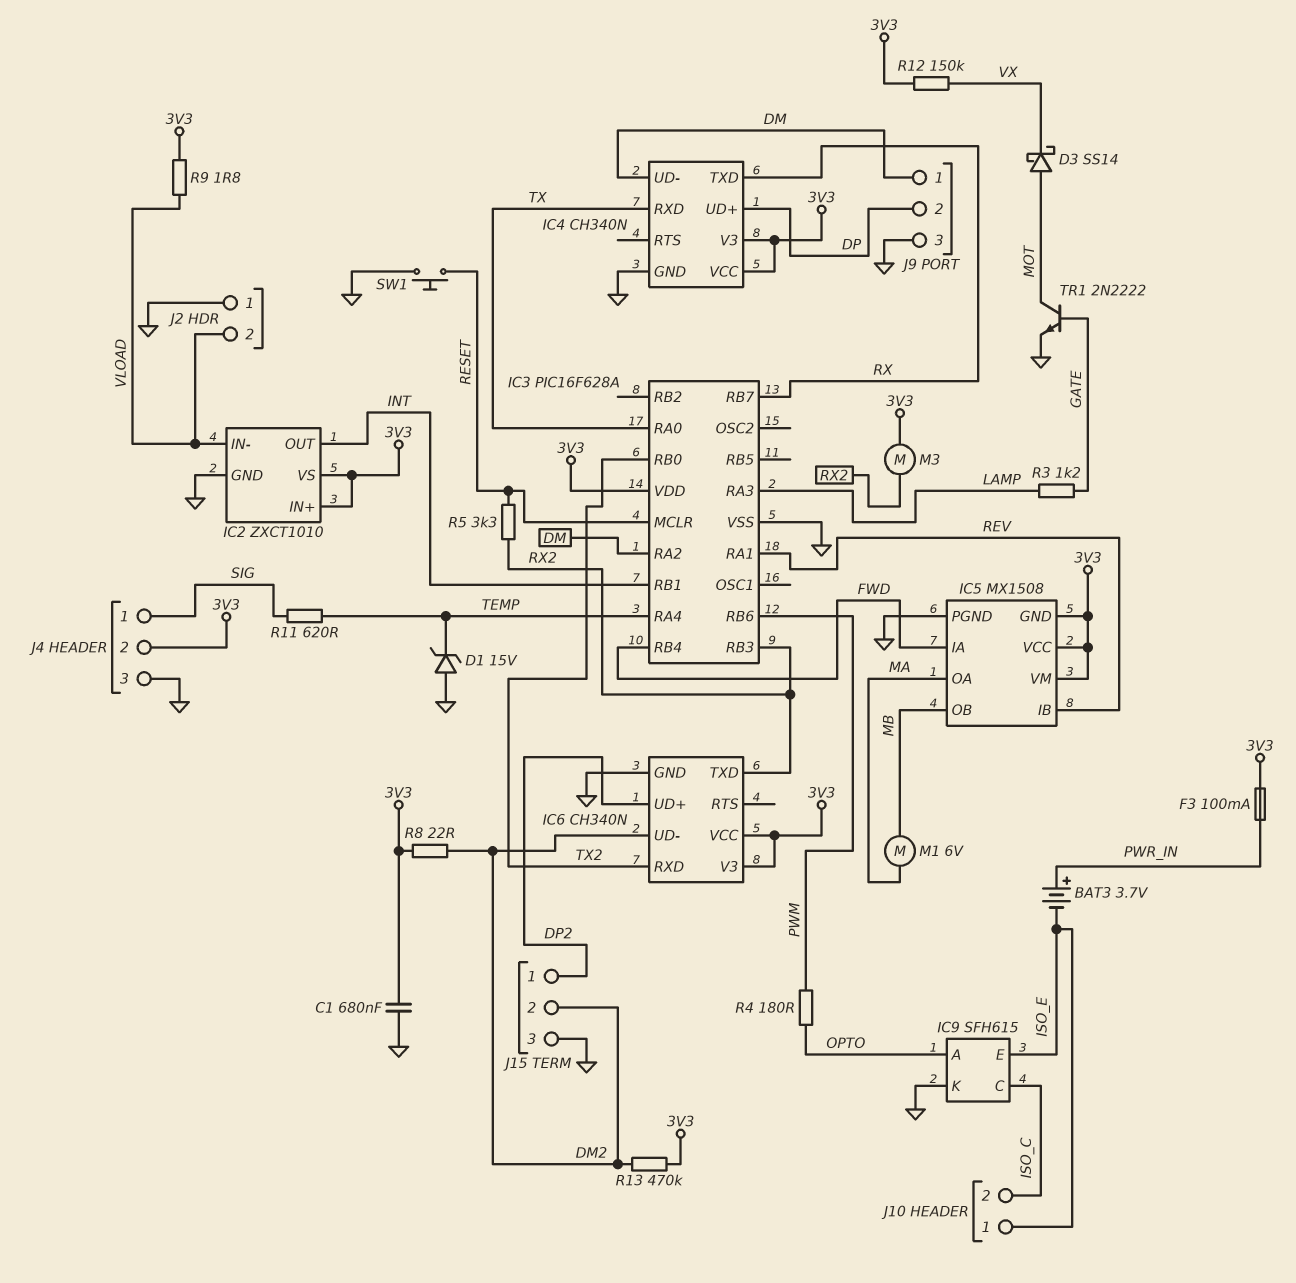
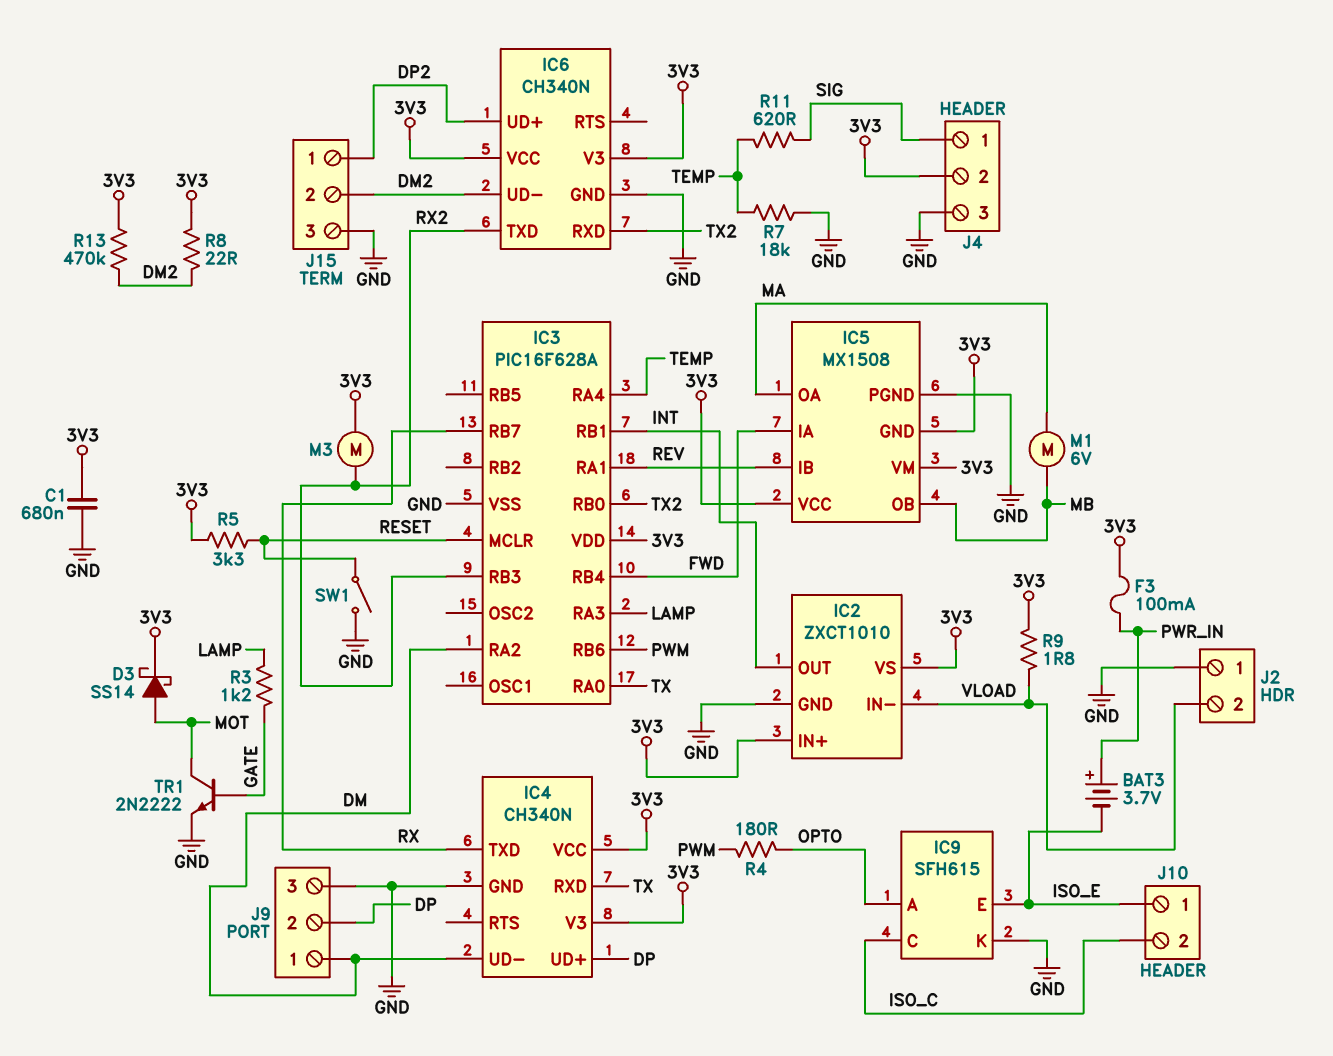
D1: zener 15V (A GND, K TEMP) -> none
D3: schottky SS14 (A MOT, K VX) -> schottky SS14 (A MOT, K 3V3)
R5: 3.3k (RESET, RX2) -> 3.3k (3V3, RESET)
R7: none -> 18k (GND, TEMP)
R12: 150k (3V3, VX) -> none
SW1: button (GND, RESET) -> switch (GND, RESET)

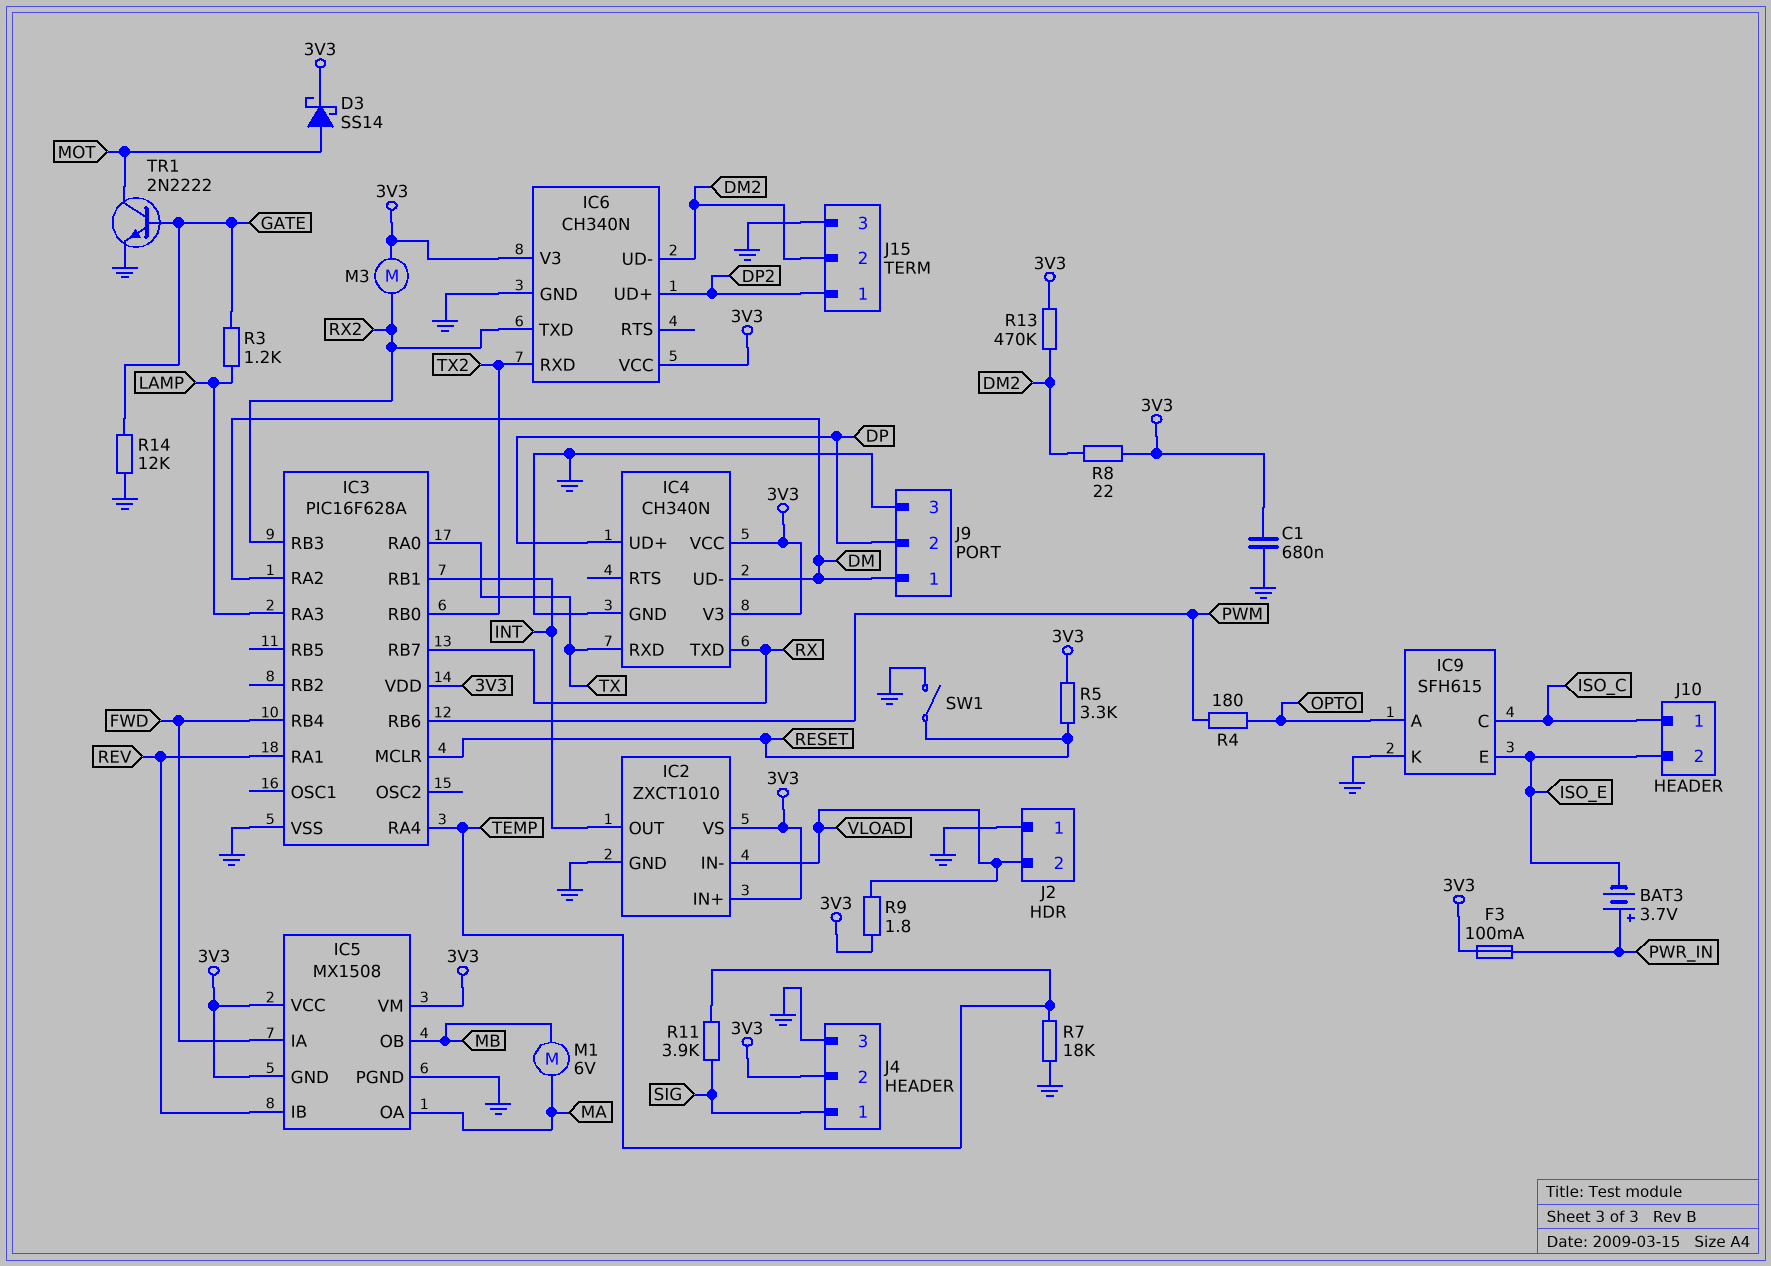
J10 pin 1: ISO_E -> ISO_C
J10 pin 2: ISO_C -> ISO_E
R11: 620 (SIG, TEMP) -> 3.9k (SIG, TEMP)
R14: none -> 12k (GATE, GND)

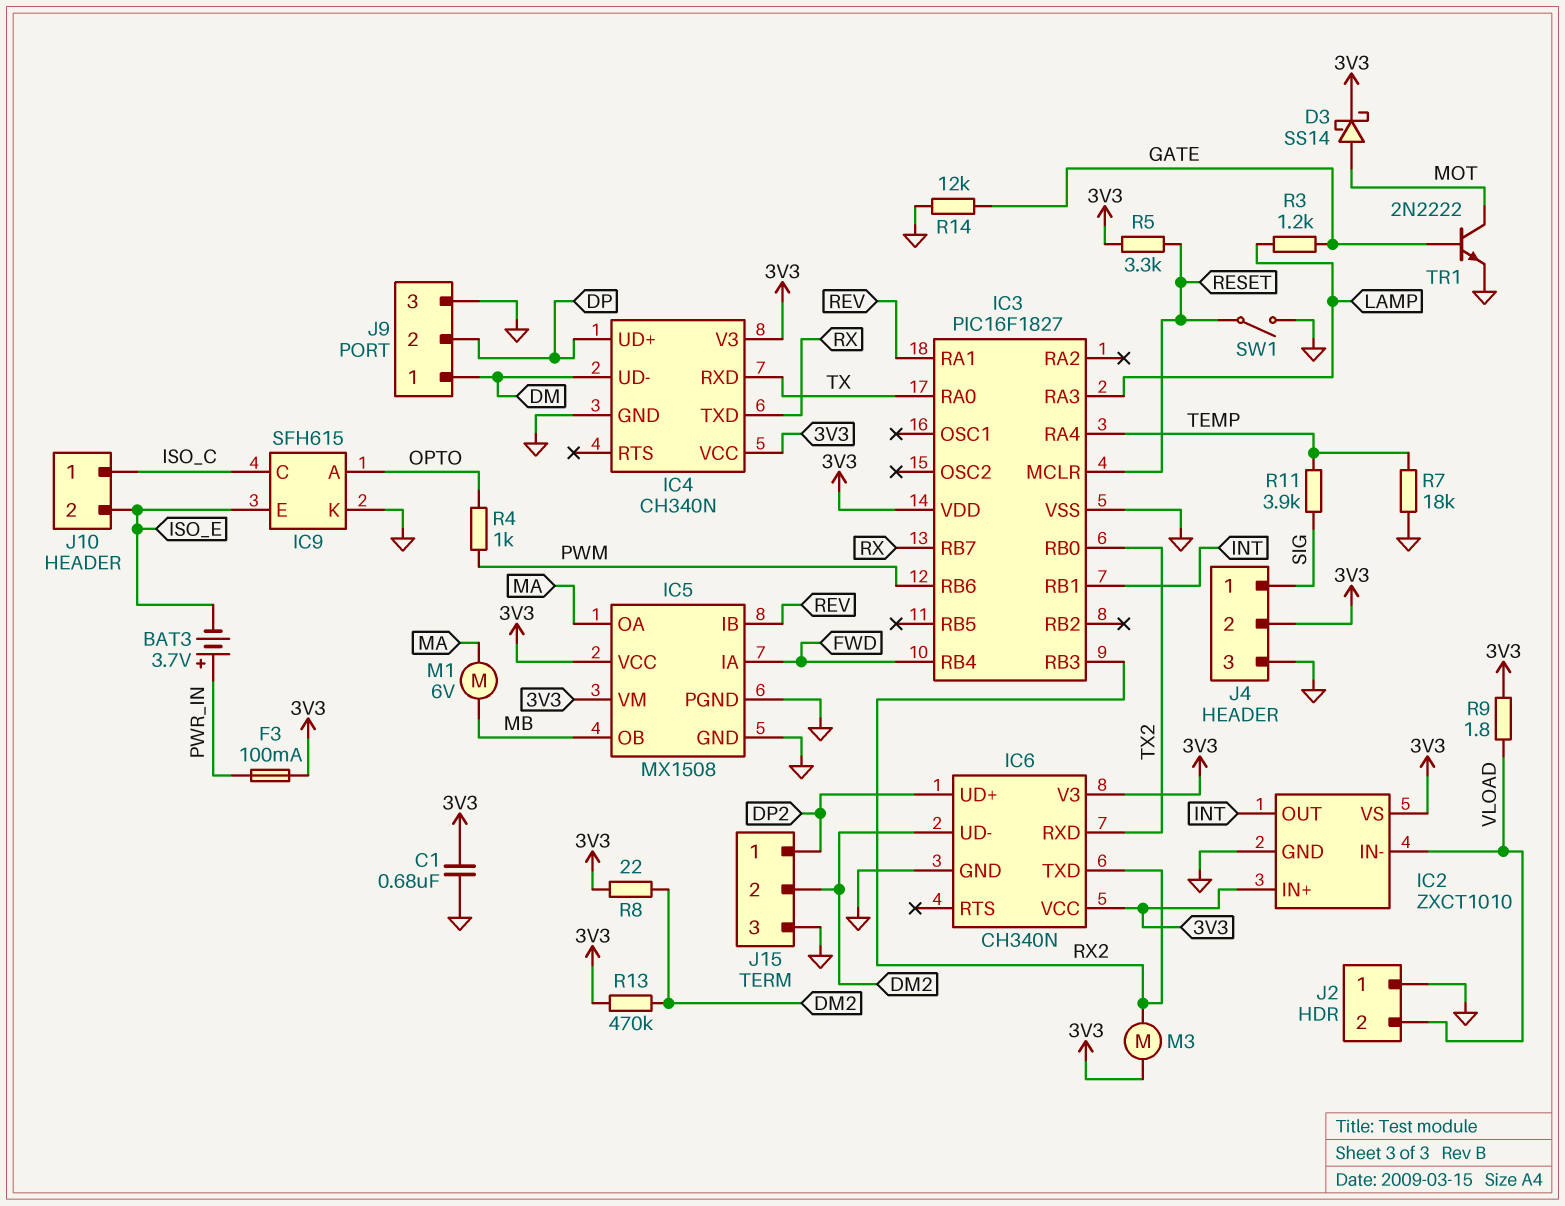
IC3: PIC16F628A -> PIC16F1827
IC3 pin RA2: DM -> none
IC5 pin GND: 3V3 -> GND
R4: 180 (OPTO, PWM) -> 1k (OPTO, PWM)

